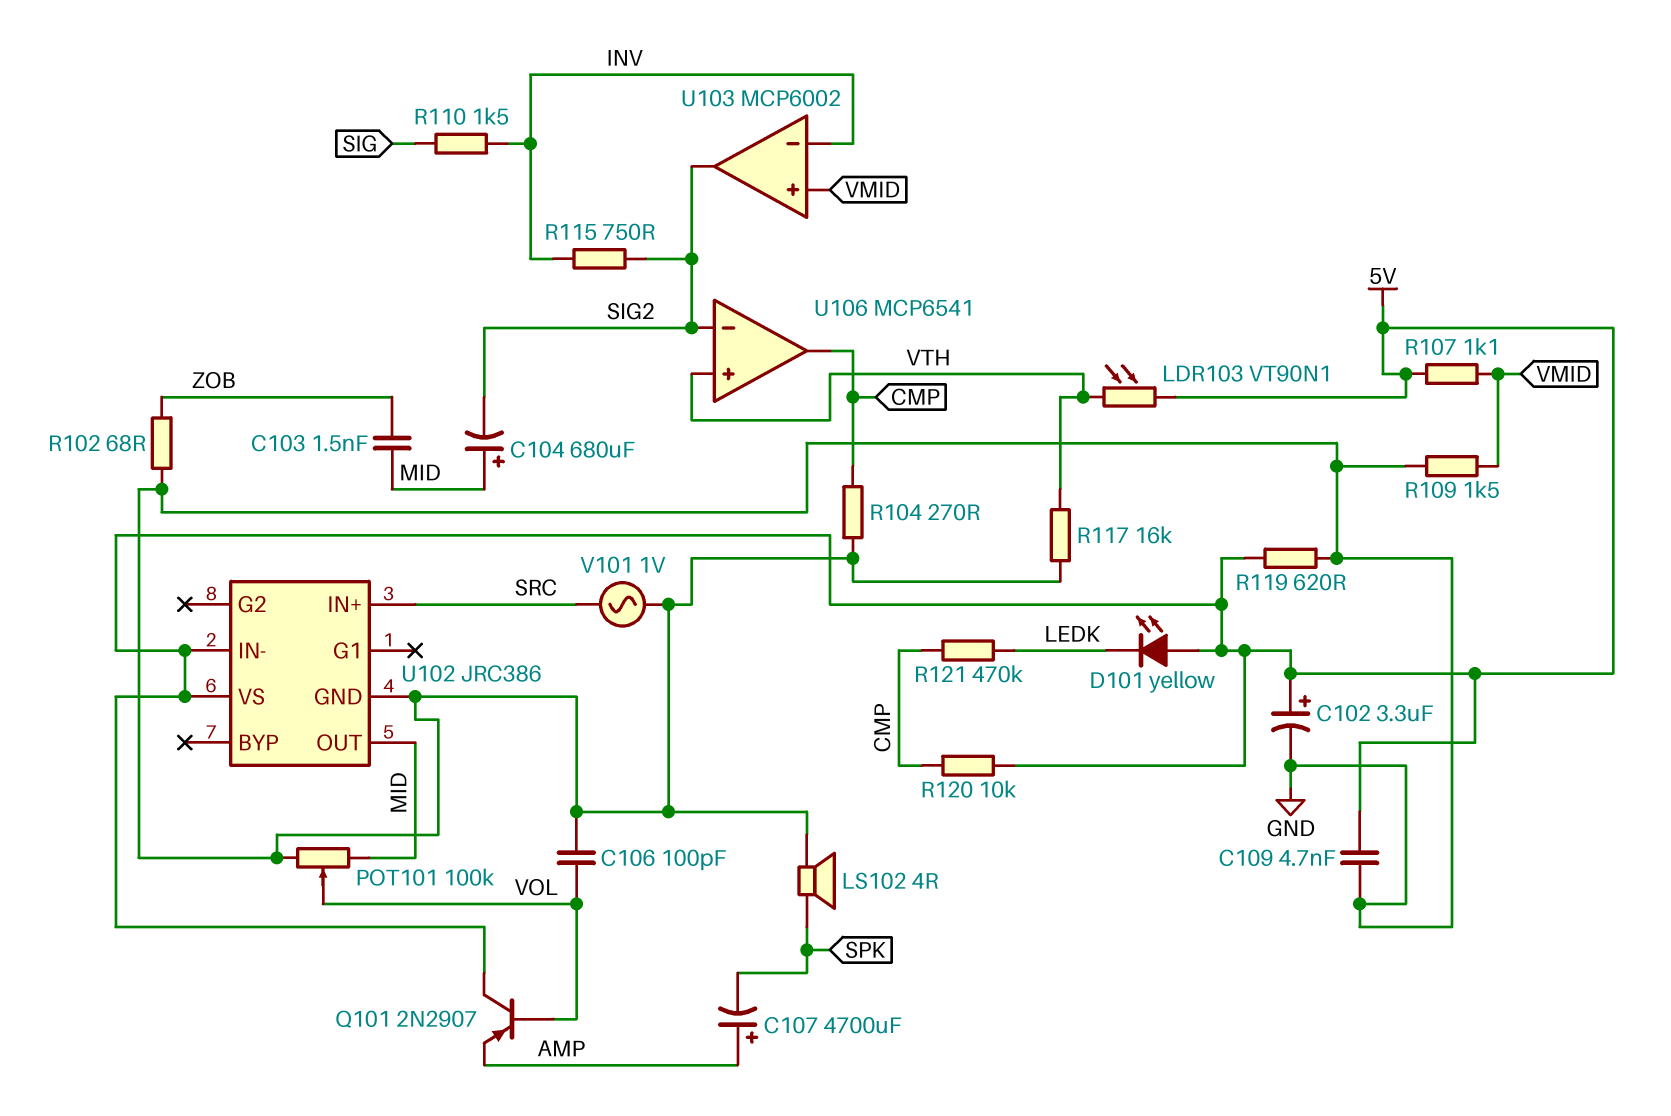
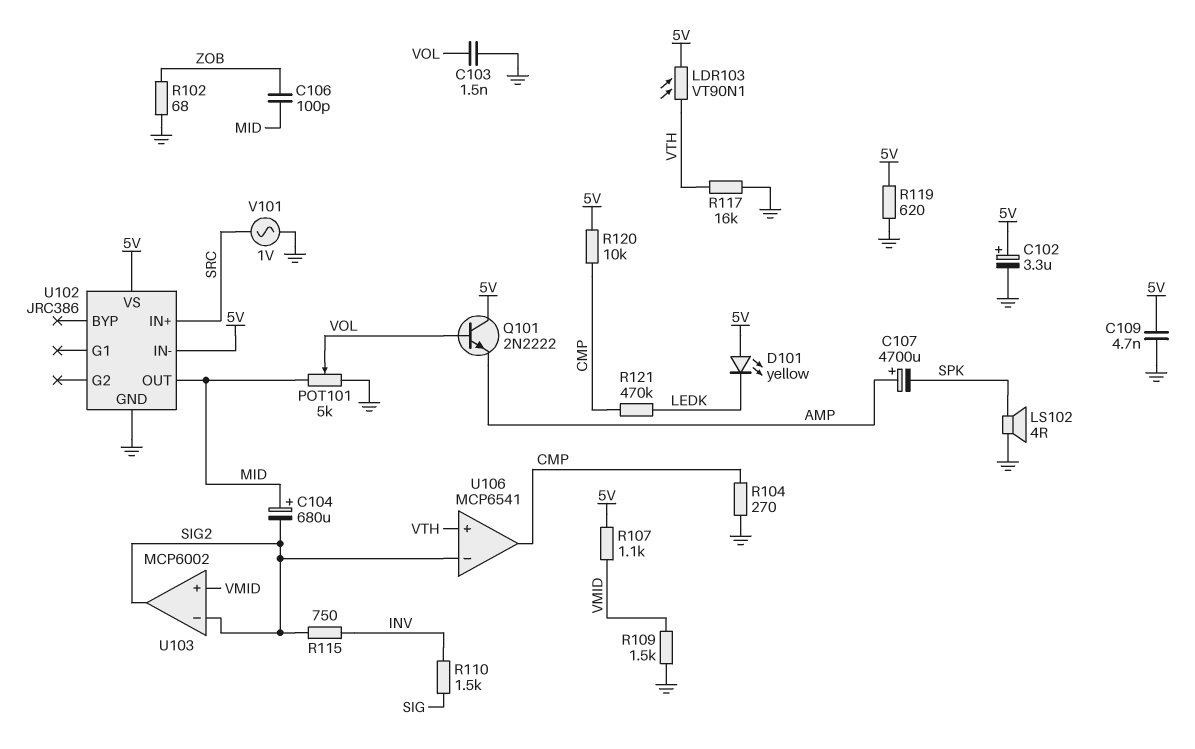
C103: 1.5nF (MID, ZOB) -> 1.5nF (GND, VOL)
C106: 100pF (GND, VOL) -> 100pF (MID, ZOB)
POT101: 100k (GND, MID, wiper VOL) -> 5k (GND, MID, wiper VOL)
Q101: PNP 2N2907 (B VOL, C 5V, E AMP) -> NPN 2N2222 (B VOL, C 5V, E AMP)
U103 pin in-: INV -> SIG2

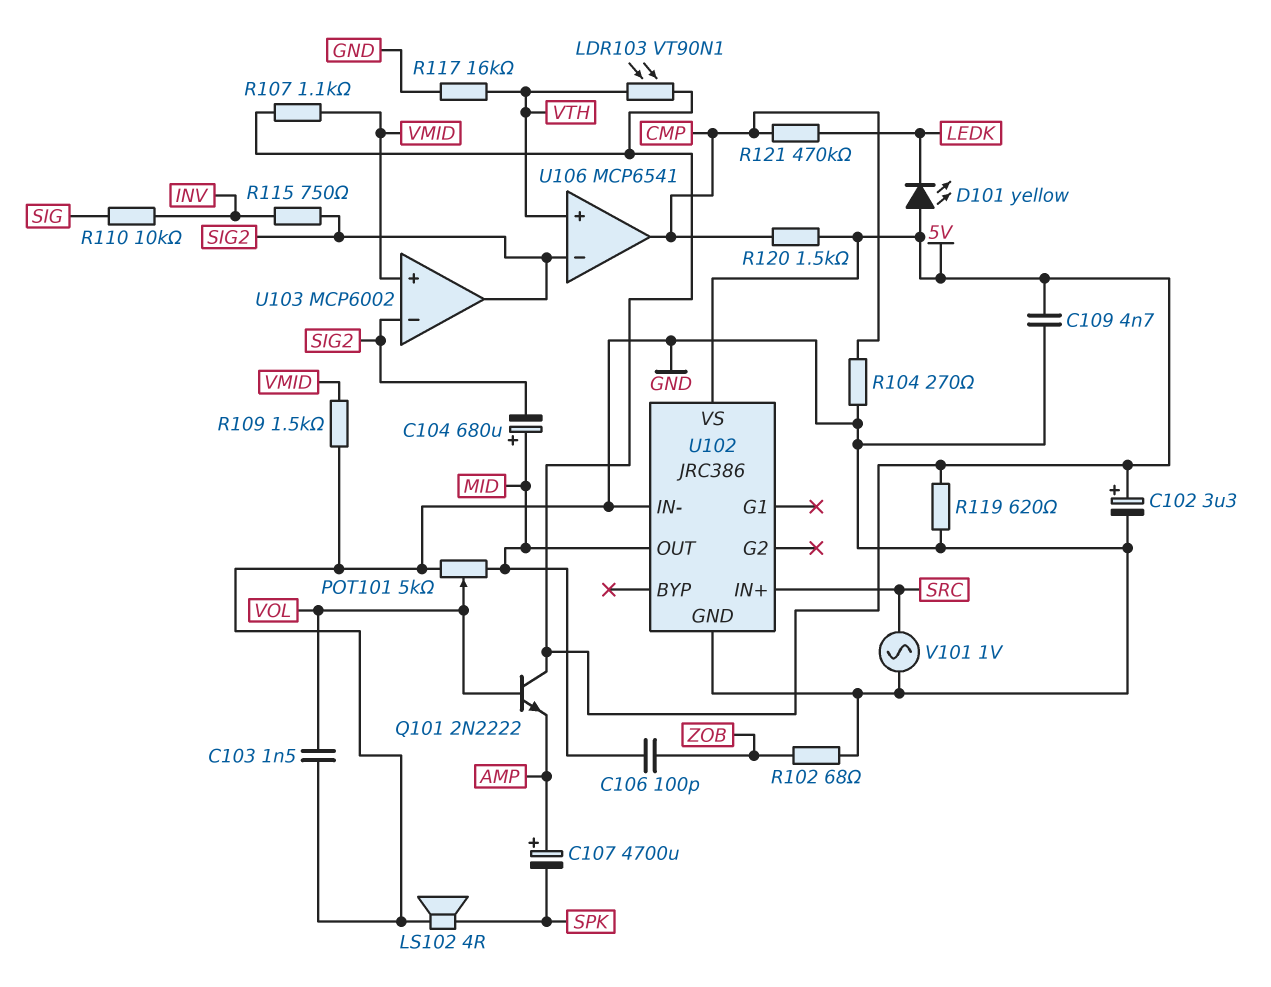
R110: 1.5k (INV, SIG) -> 10k (INV, SIG)
R120: 10k (5V, CMP) -> 1.5k (5V, CMP)
U102 pin IN-: 5V -> GND

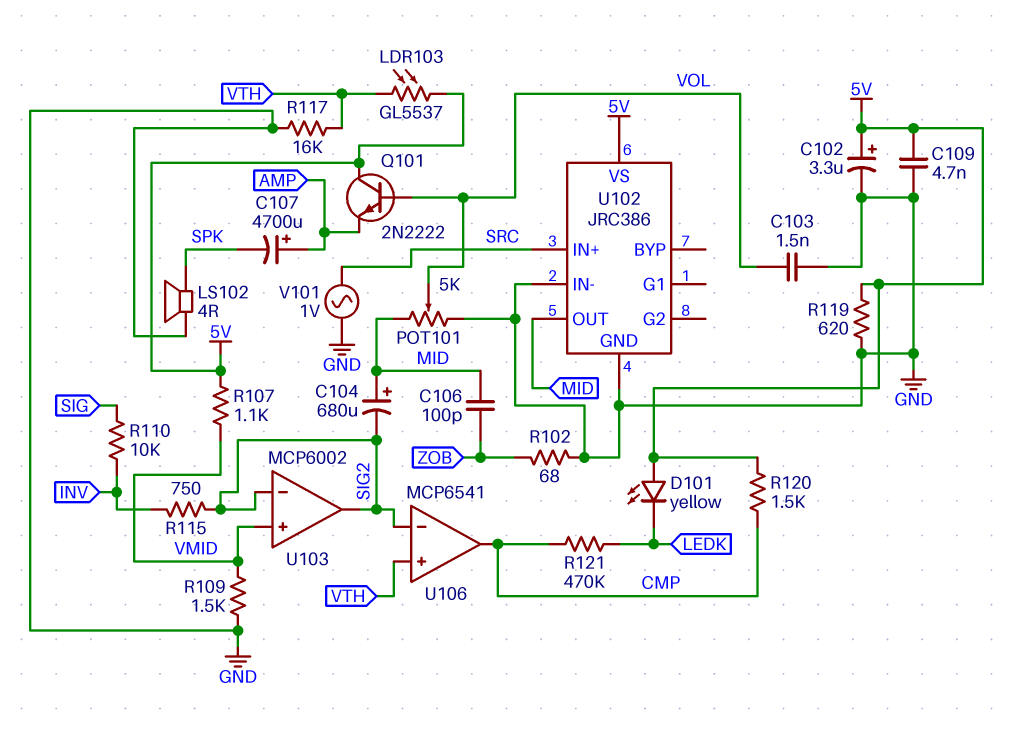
LDR103: VT90N1 (5V, VTH) -> GL5537 (5V, VTH)
R104: 270 (CMP, GND) -> none

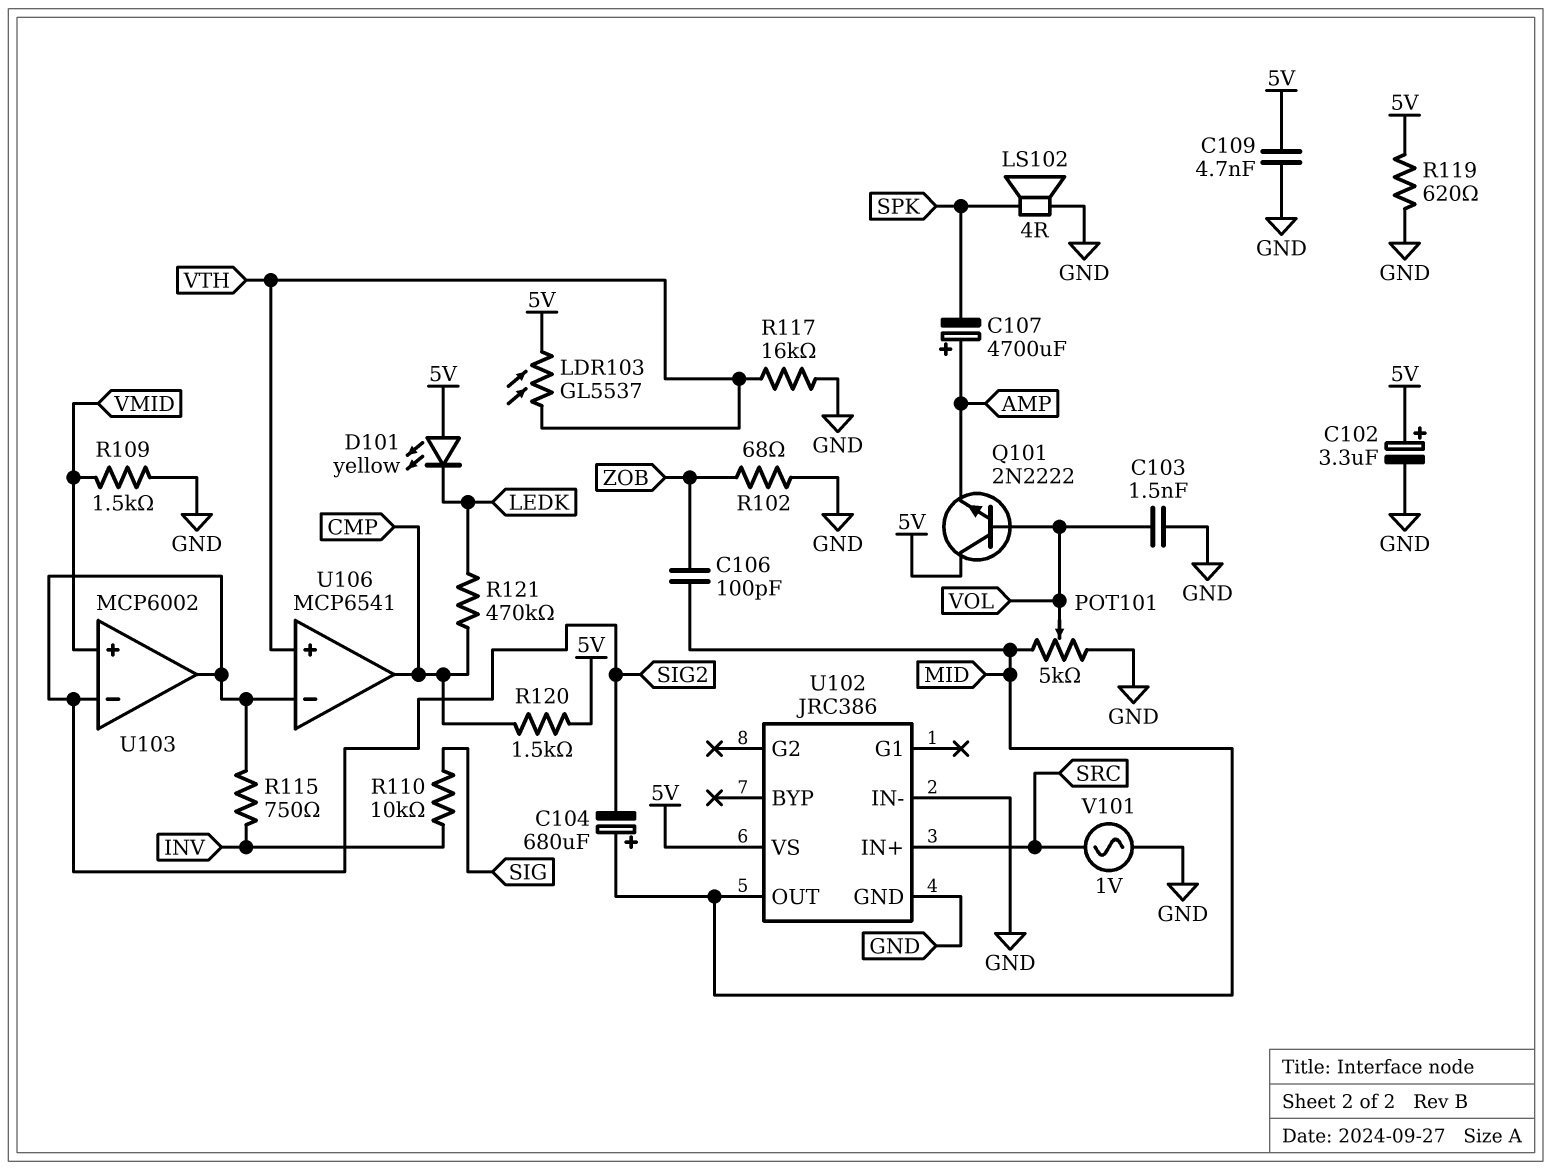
R107: 1.1k (5V, VMID) -> none

